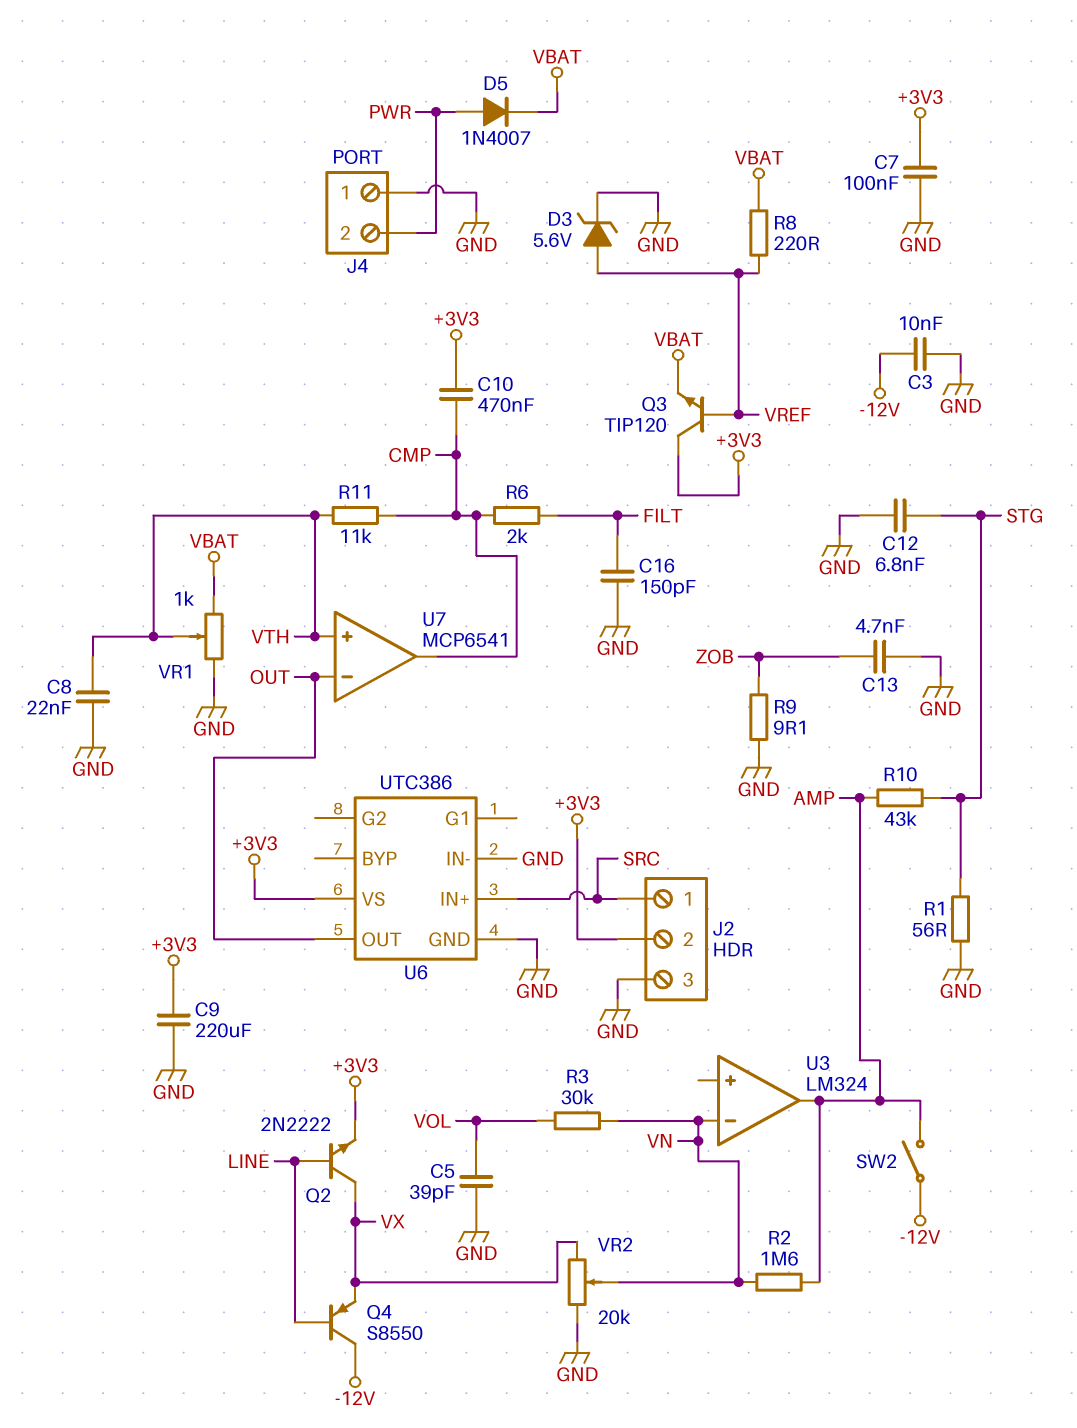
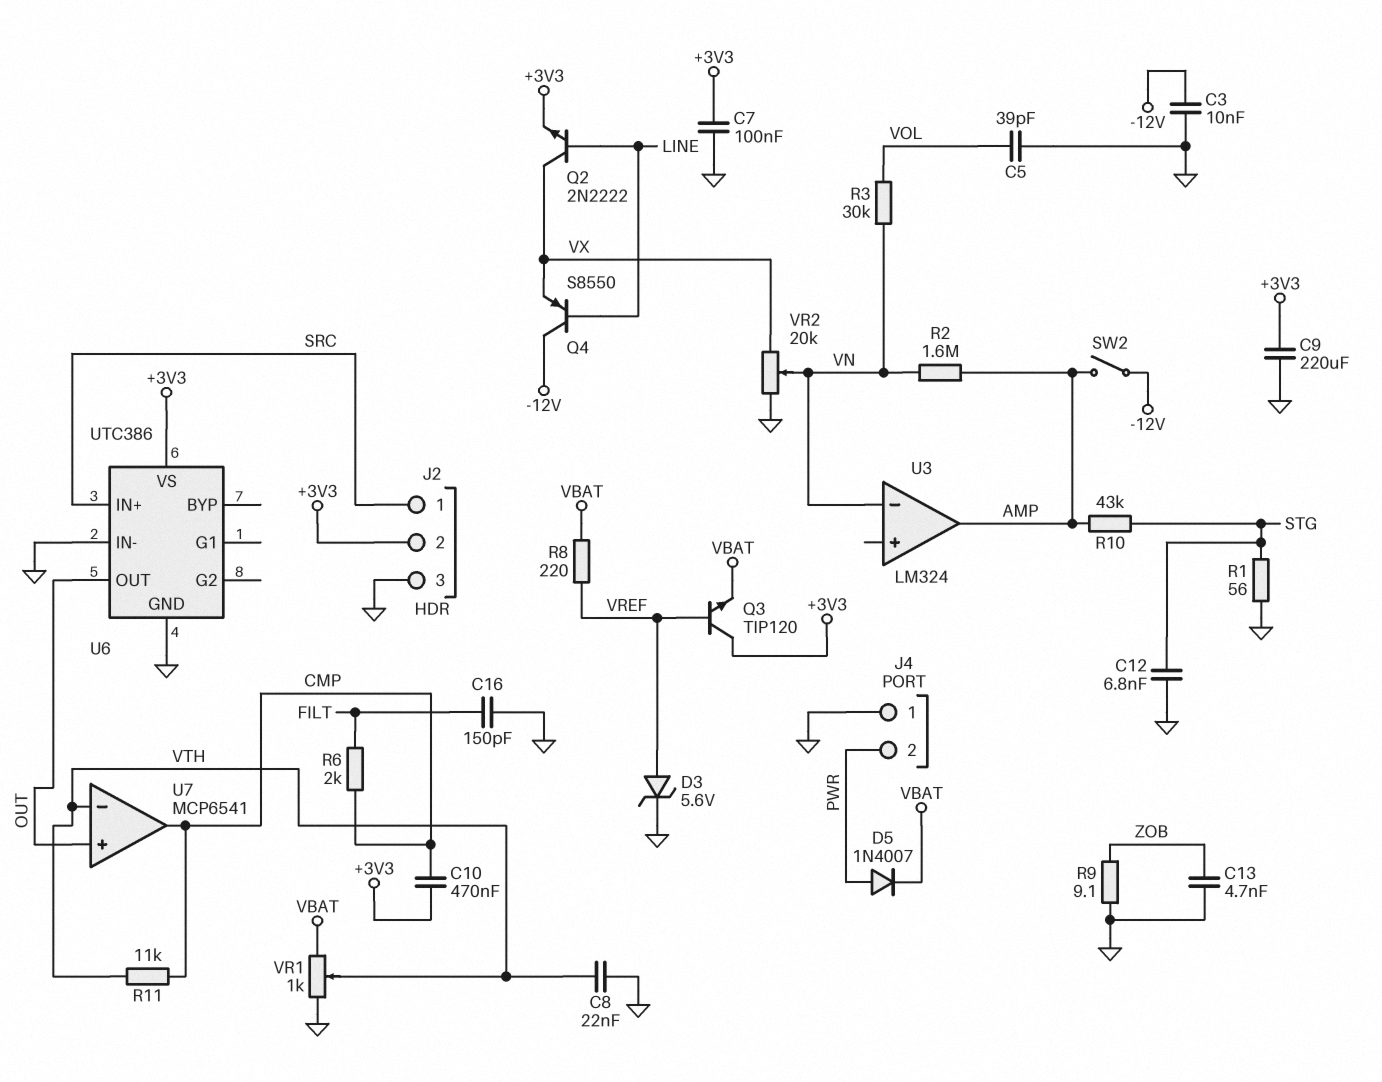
U7 pin in+: VTH -> OUT
U7 pin in-: OUT -> VTH

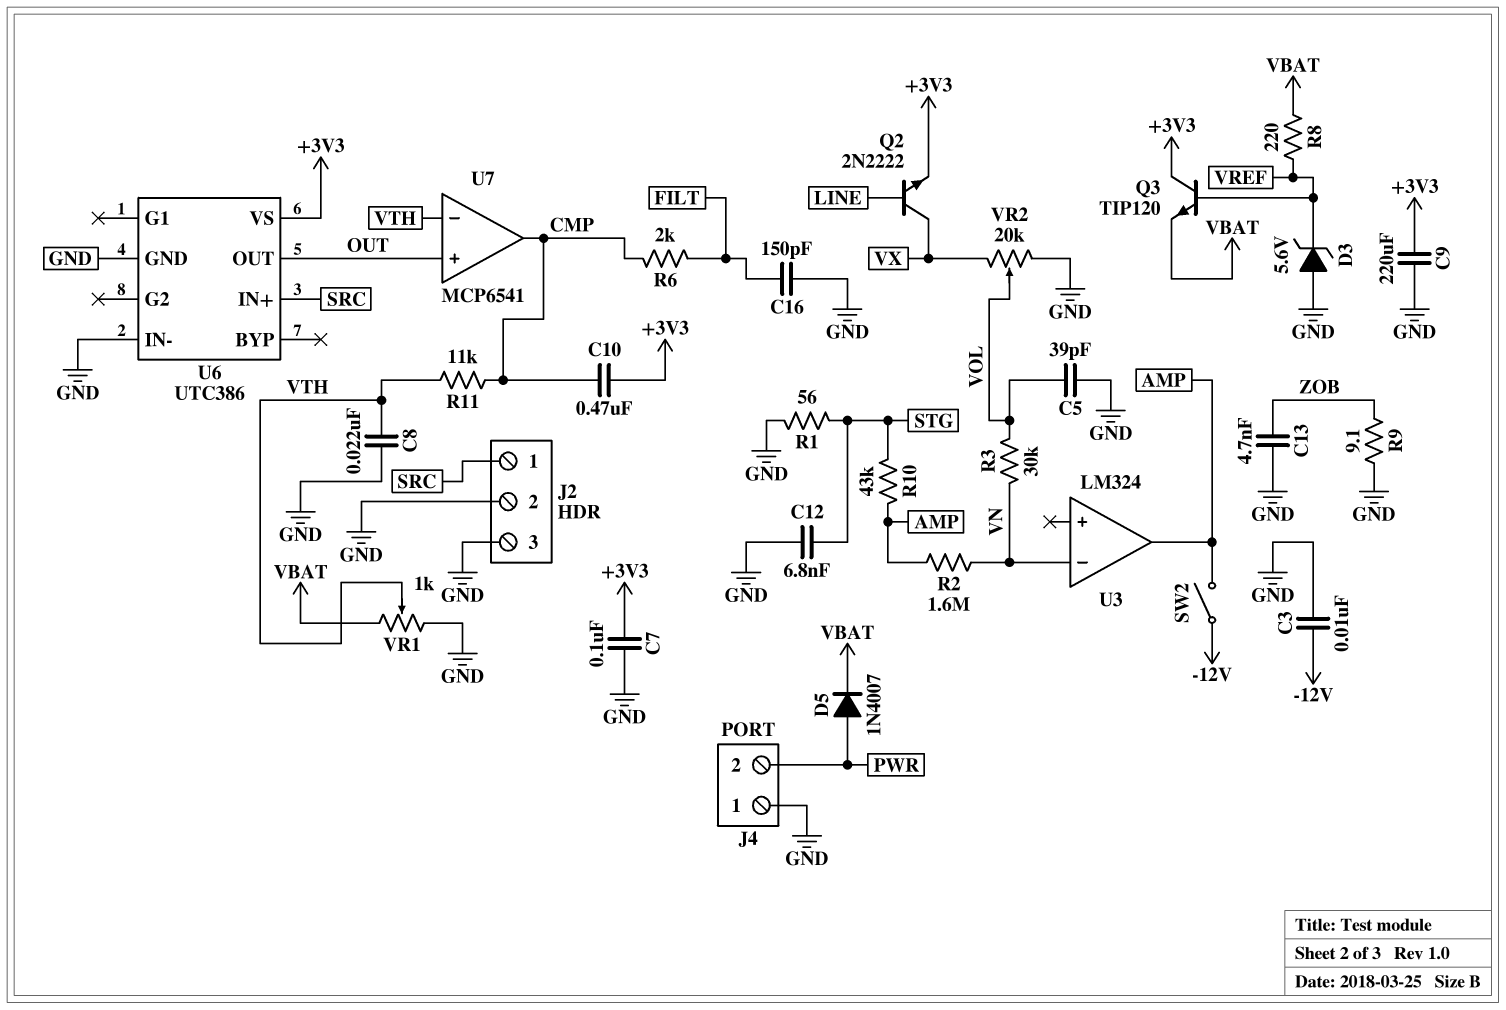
D3: zener 5.6V (A VREF, K GND) -> zener 5.6V (A GND, K VREF)
J2 pin 2: +3V3 -> GND
Q4: PNP S8550 (B LINE, C -12V, E VX) -> none
VR2: 20k (GND, VX, wiper VN) -> 20k (GND, VX, wiper VOL)

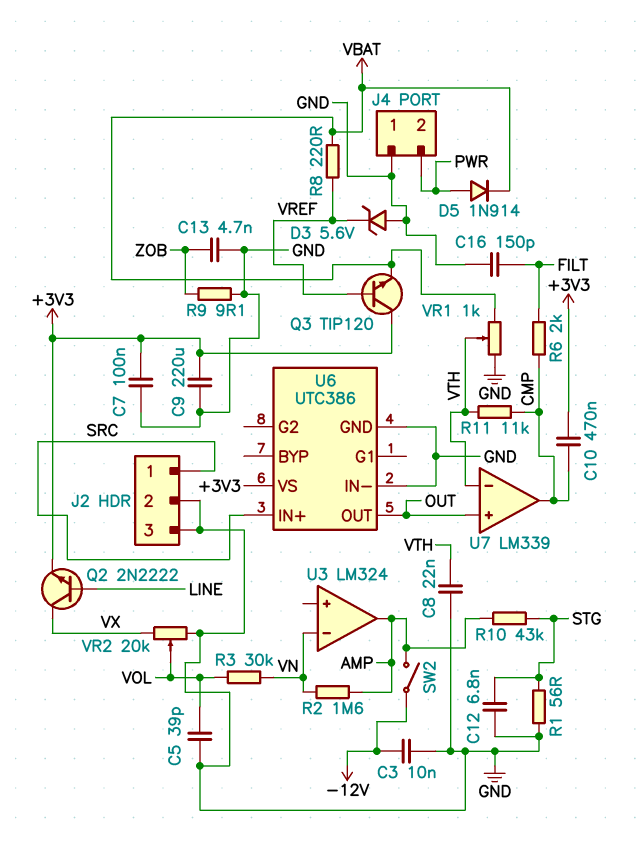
D5: diode 1N4007 (A PWR, K VBAT) -> diode 1N914 (A PWR, K VBAT)
U7: MCP6541 -> LM339

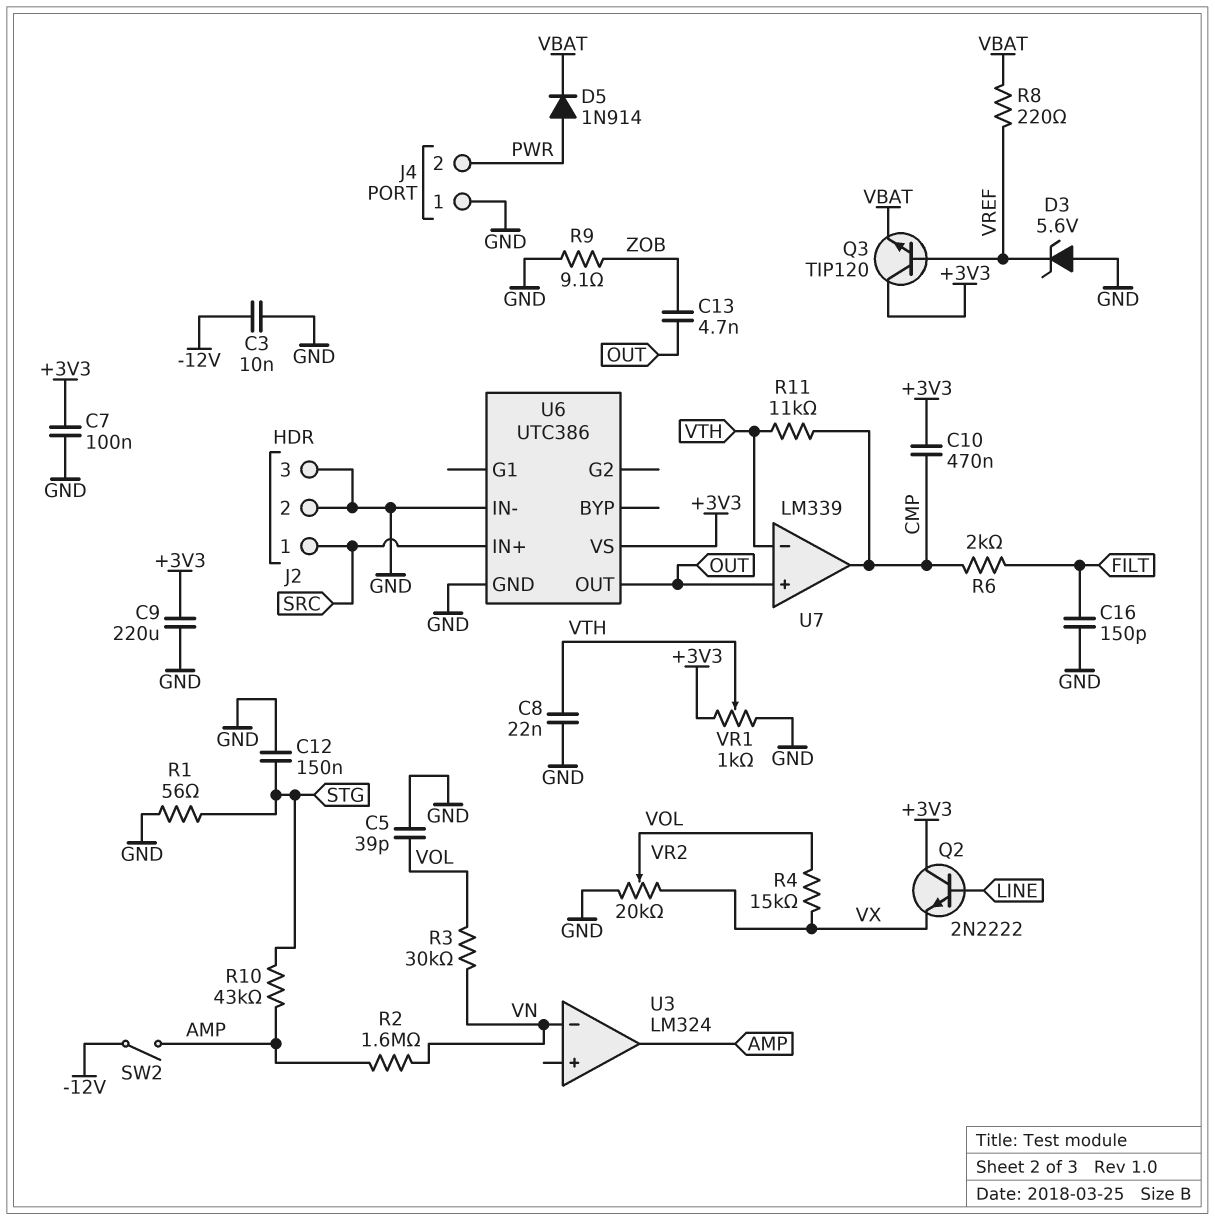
C12: 6.8nF (GND, STG) -> 150nF (GND, STG)
C13: 4.7nF (GND, ZOB) -> 4.7nF (OUT, ZOB)
Q2: NPN 2N2222 (B LINE, C VX, E +3V3) -> NPN 2N2222 (B LINE, C +3V3, E VX)
R4: none -> 15k (VOL, VX)
VR1: 1k (GND, VBAT, wiper VTH) -> 1k (+3V3, GND, wiper VTH)

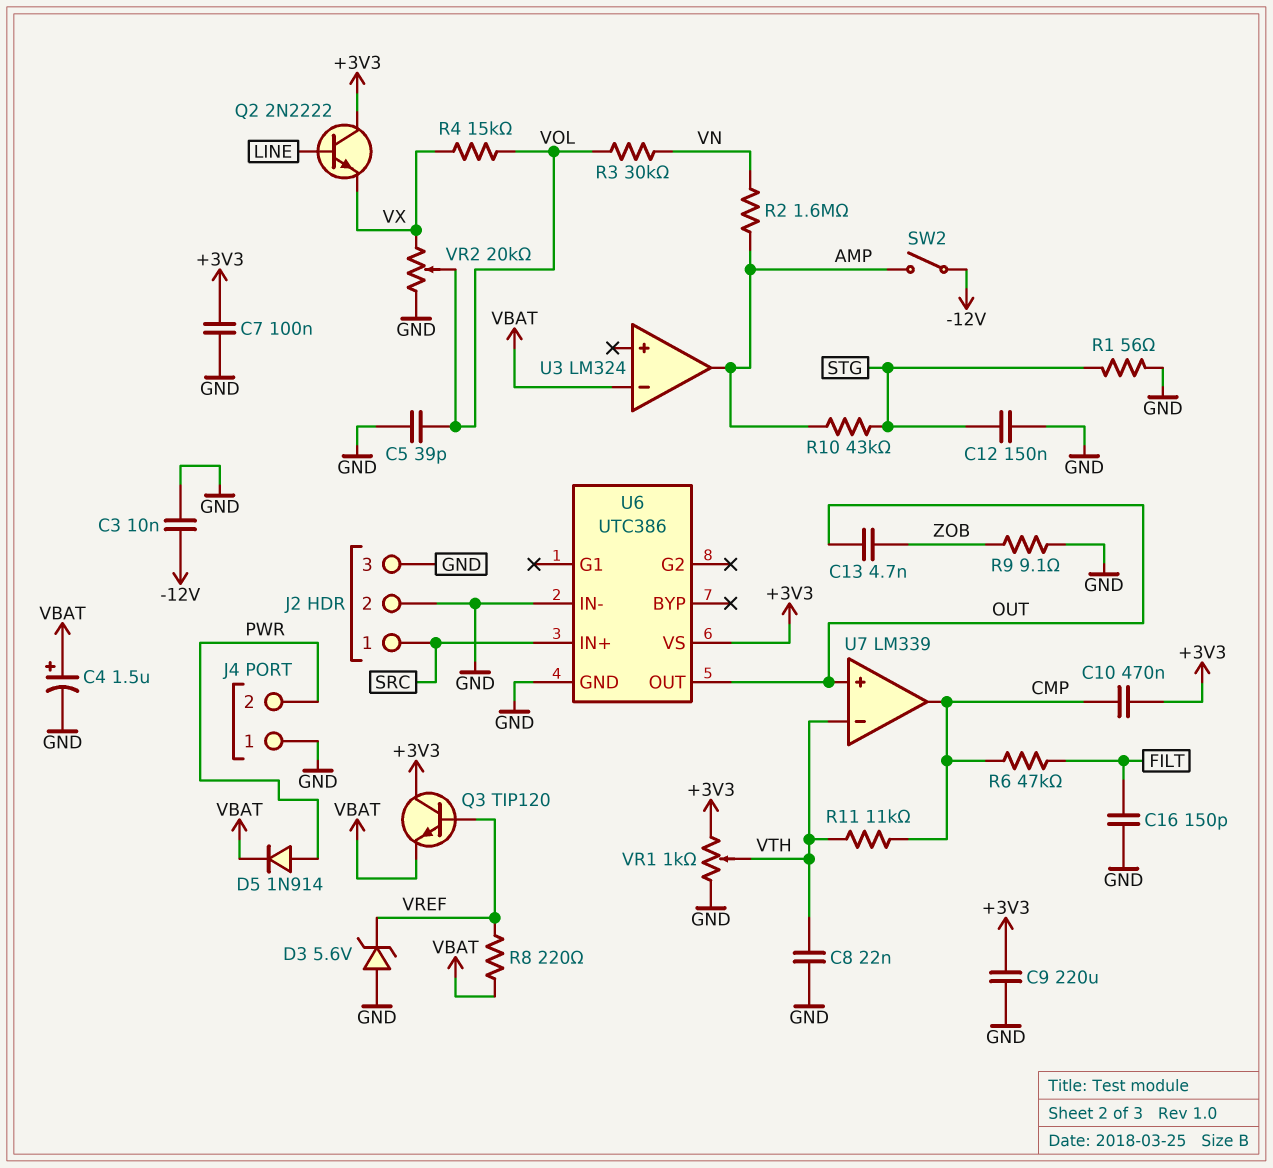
C4: none -> 1.5uF (plus VBAT, minus GND)
R6: 2k (CMP, FILT) -> 47k (CMP, FILT)
U3 pin in-: VN -> VBAT

